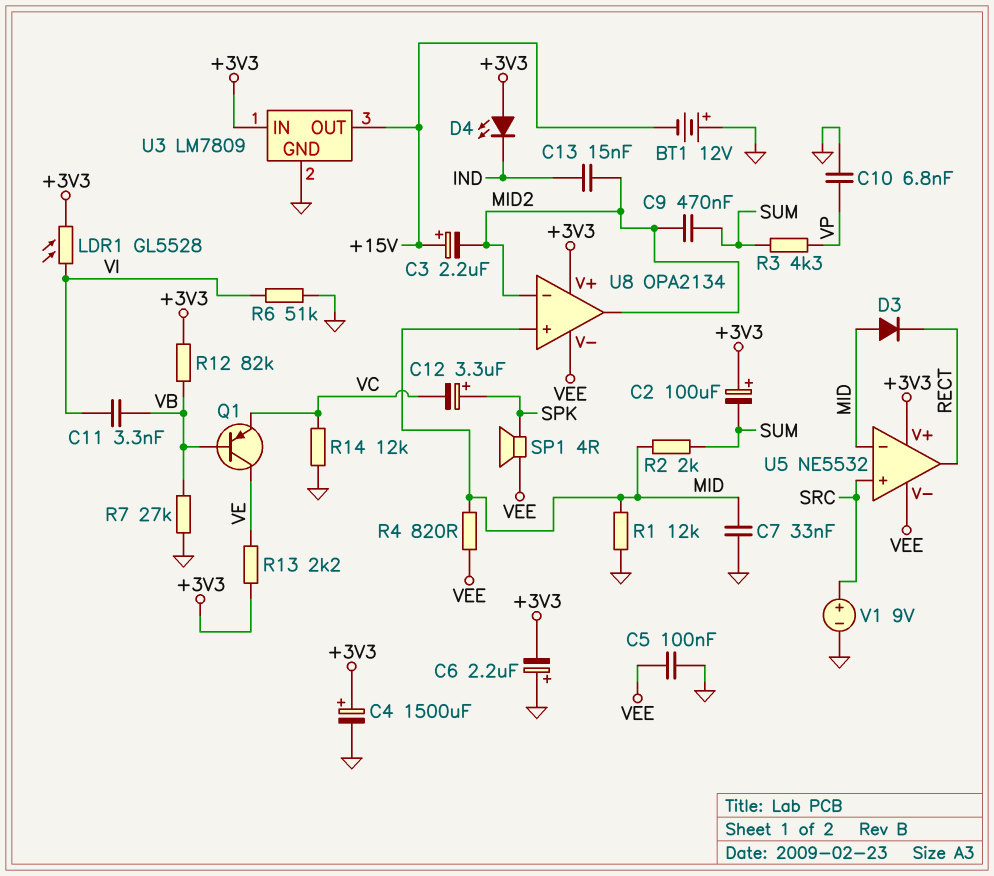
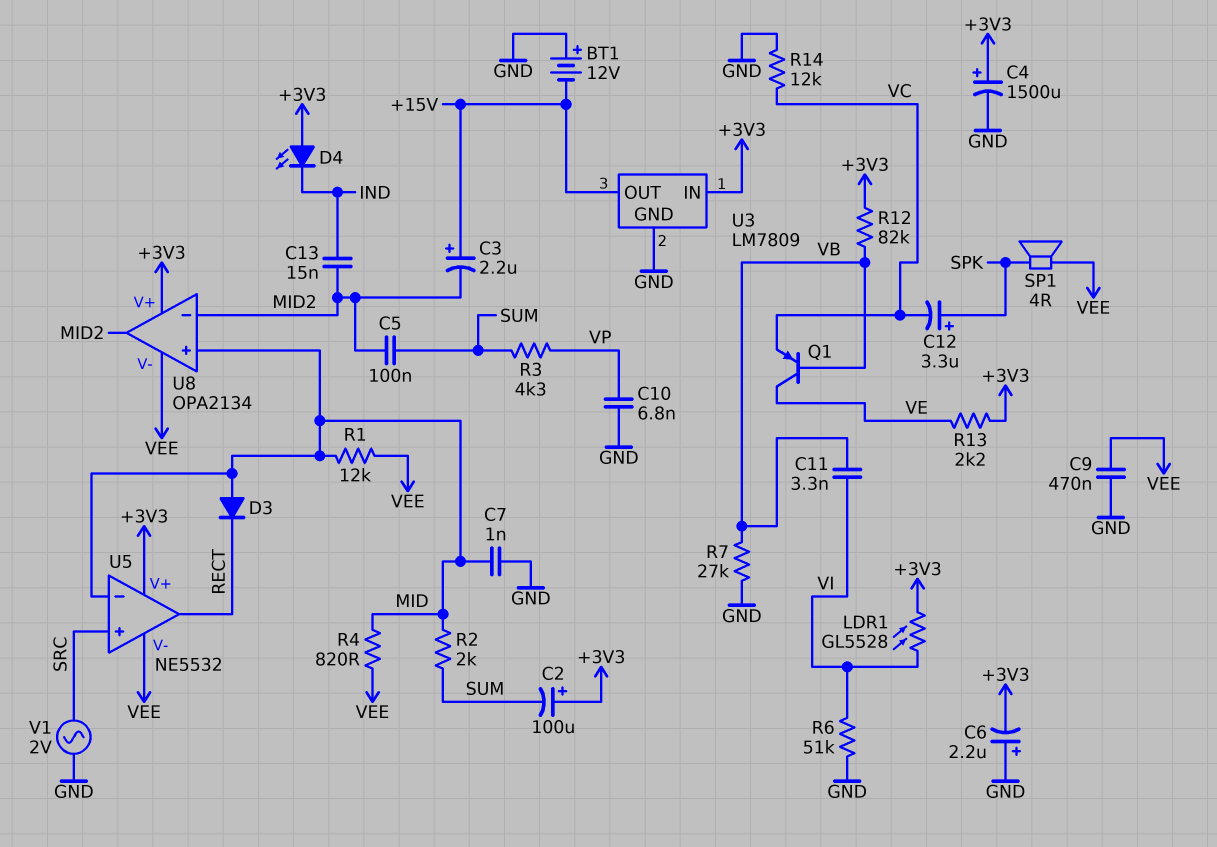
C5: 100nF (GND, VEE) -> 100nF (MID2, SUM)
C7: 33nF (GND, MID) -> 1nF (GND, MID)
C9: 470nF (MID2, SUM) -> 470nF (GND, VEE)
R1: 12k (GND, MID) -> 12k (MID, VEE)
V1: 9V (plus SRC, minus GND) -> AC 2V (GND, SRC)

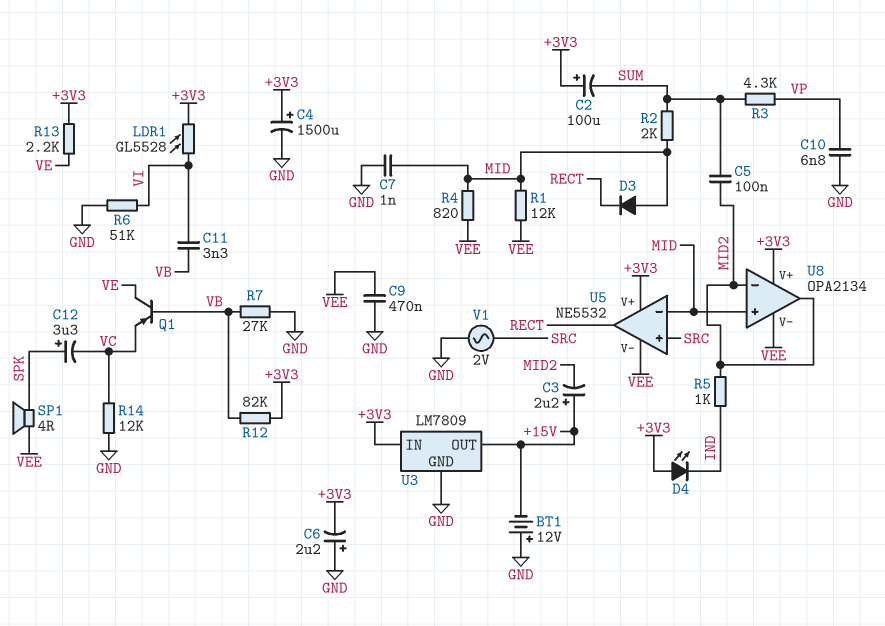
C13: 15nF (IND, MID2) -> none
R5: none -> 1k (IND, MID2)

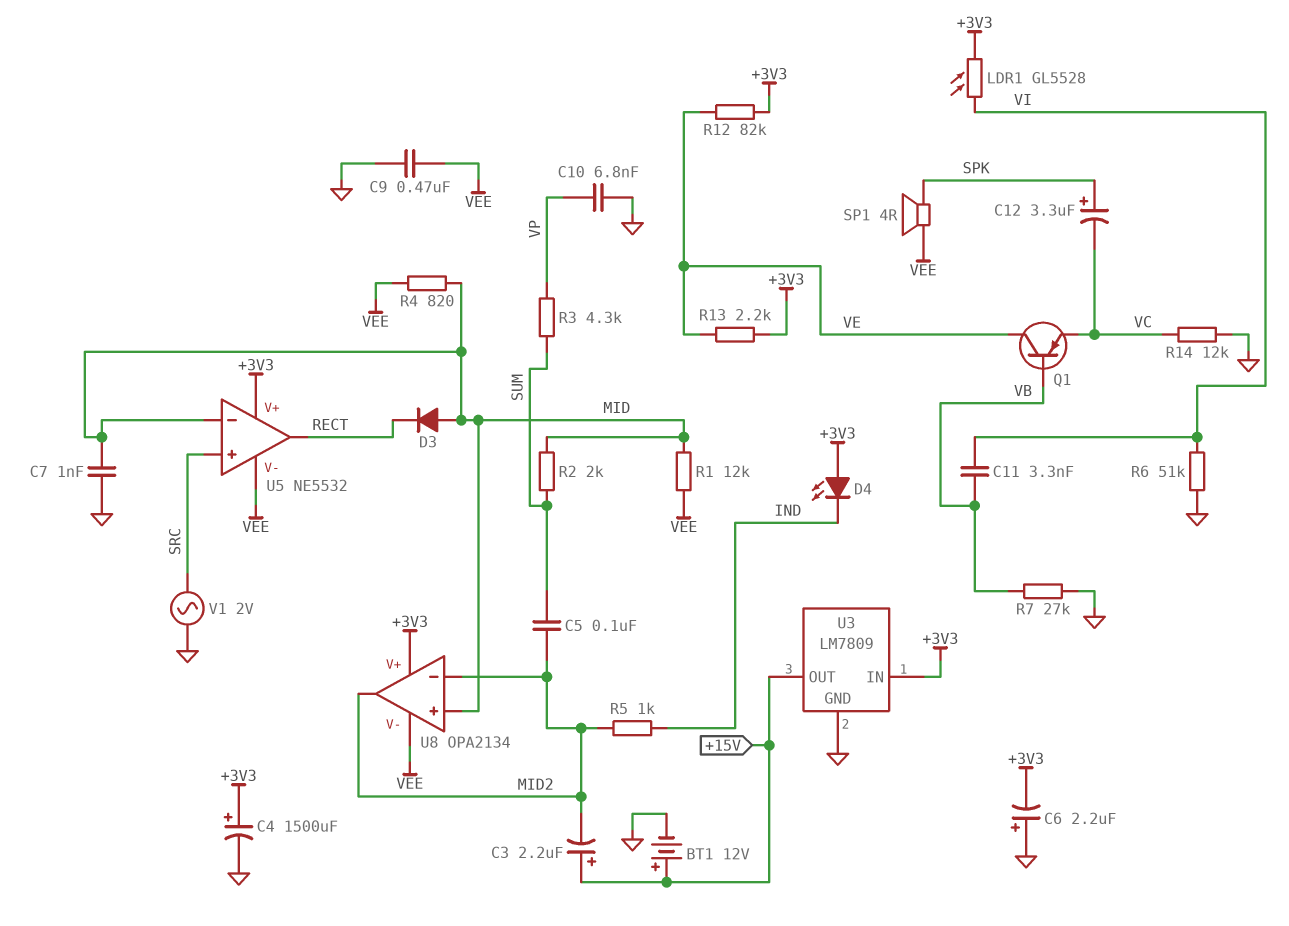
BT1: 12V (plus GND, minus +15V) -> 12V (plus +15V, minus GND)
C2: 100uF (plus +3V3, minus SUM) -> none
R12: 82k (+3V3, VB) -> 82k (+3V3, VE)

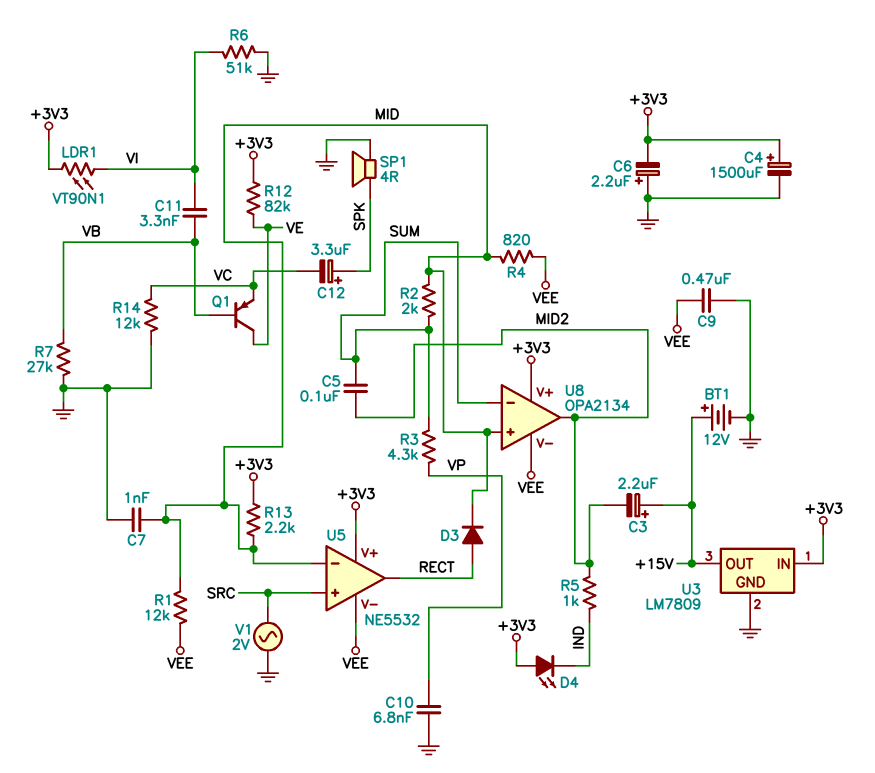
D3: diode (A MID, K RECT) -> diode (A RECT, K MID)
LDR1: GL5528 (+3V3, VI) -> VT90N1 (+3V3, VI)
R13: 2.2k (+3V3, VE) -> 2.2k (+3V3, MID)
SP1: speaker 4R (SPK, VEE) -> speaker 4R (GND, SPK)
U8 pin in-: MID2 -> SUM

